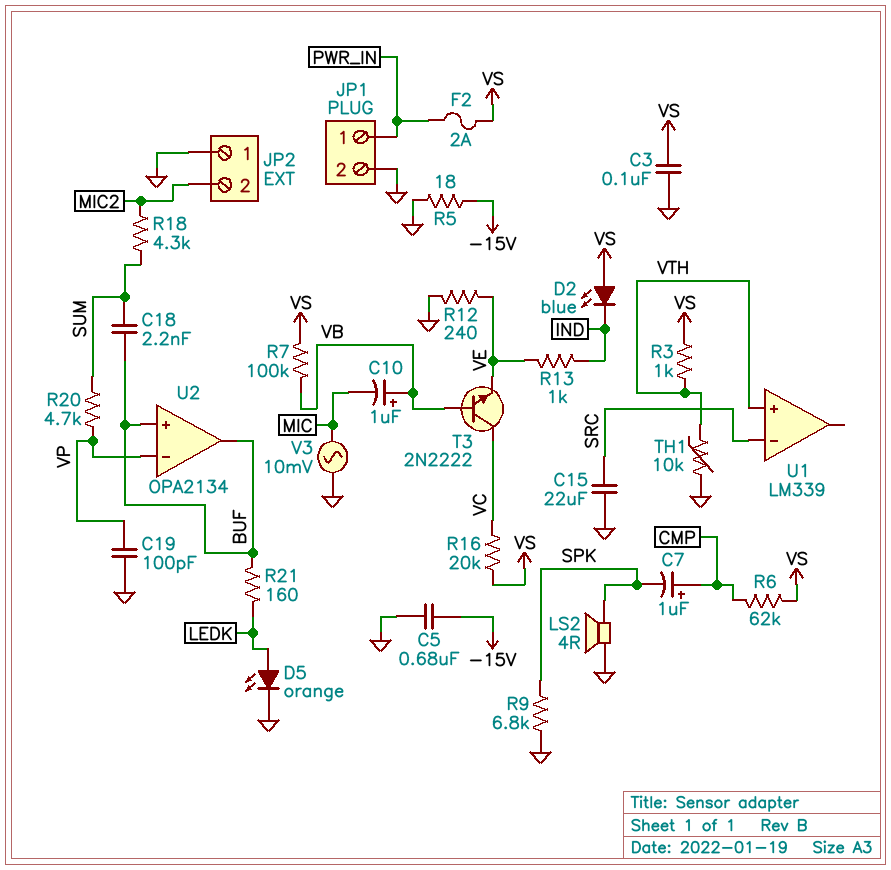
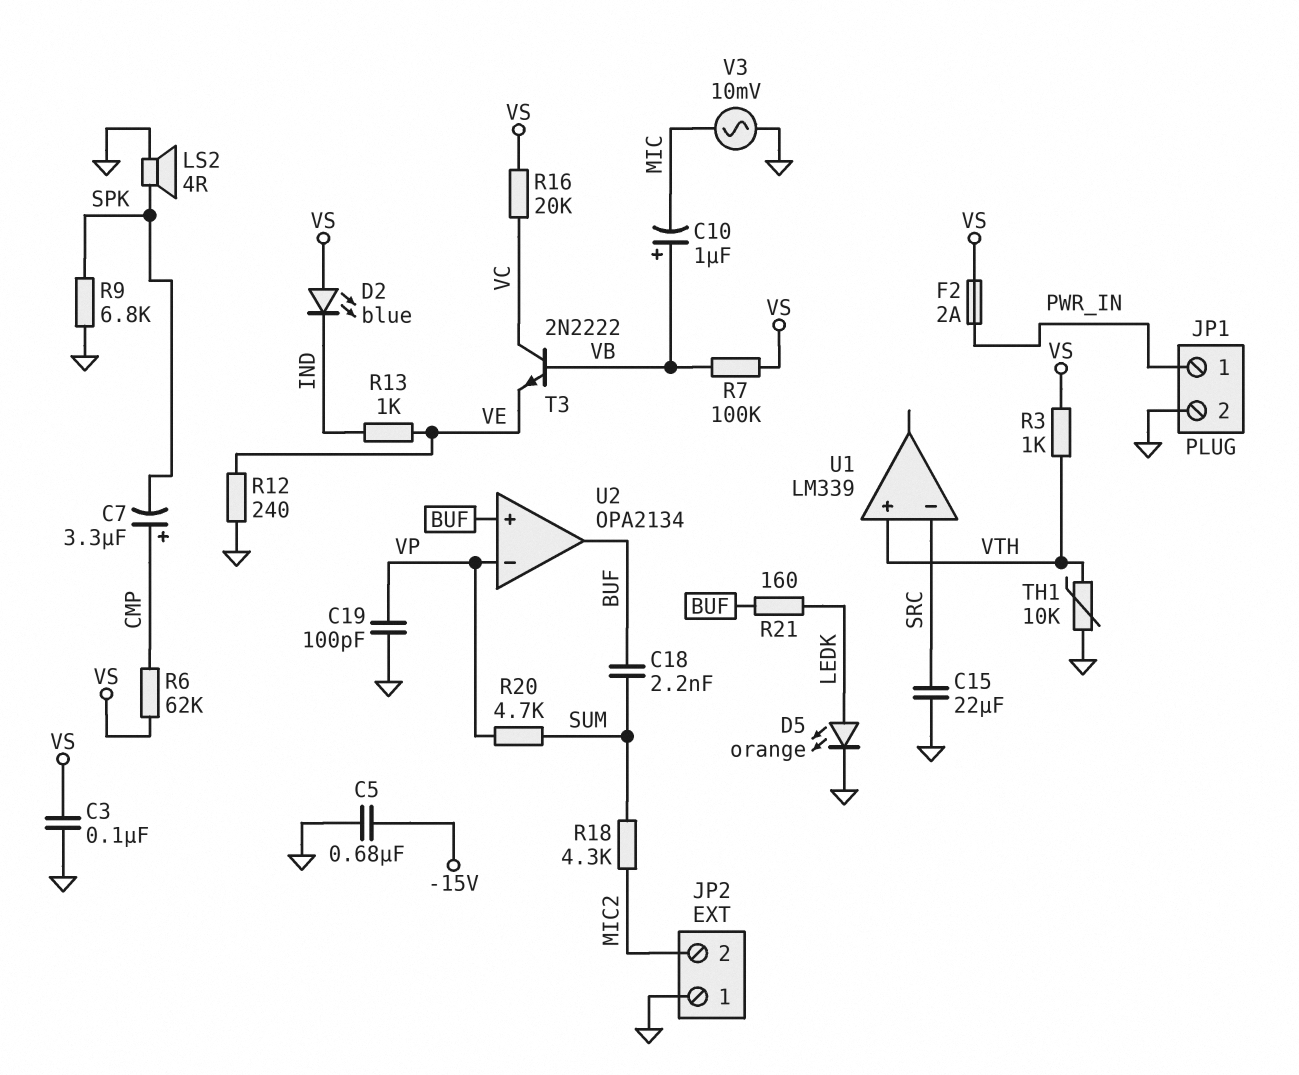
C7: 1uF (plus CMP, minus SPK) -> 3.3uF (plus CMP, minus SPK)
R5: 18 (-15V, GND) -> none

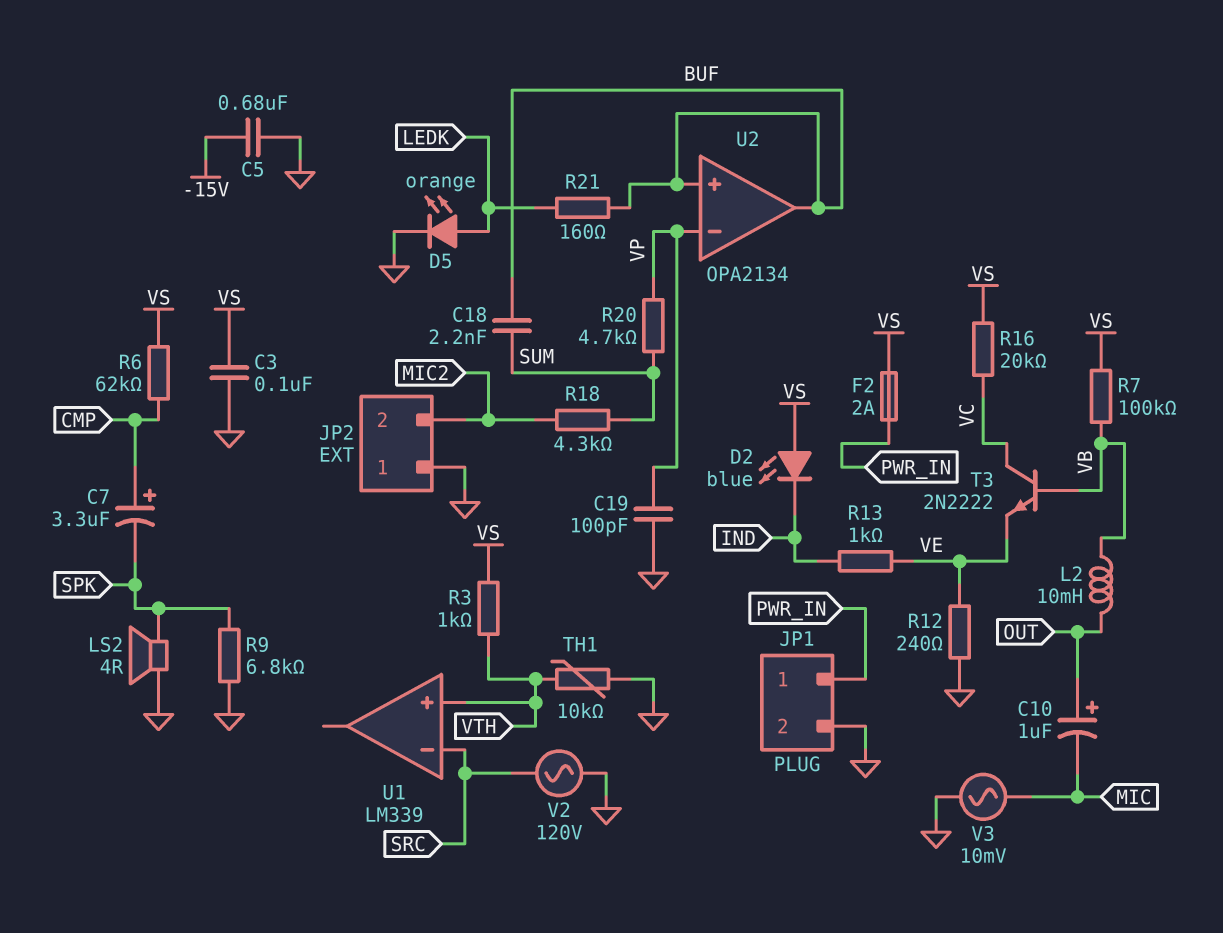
C10: 1uF (plus VB, minus MIC) -> 1uF (plus OUT, minus MIC)
C15: 22uF (GND, SRC) -> none
L2: none -> 10mH (OUT, VB)
V2: none -> AC 120V (GND, SRC)

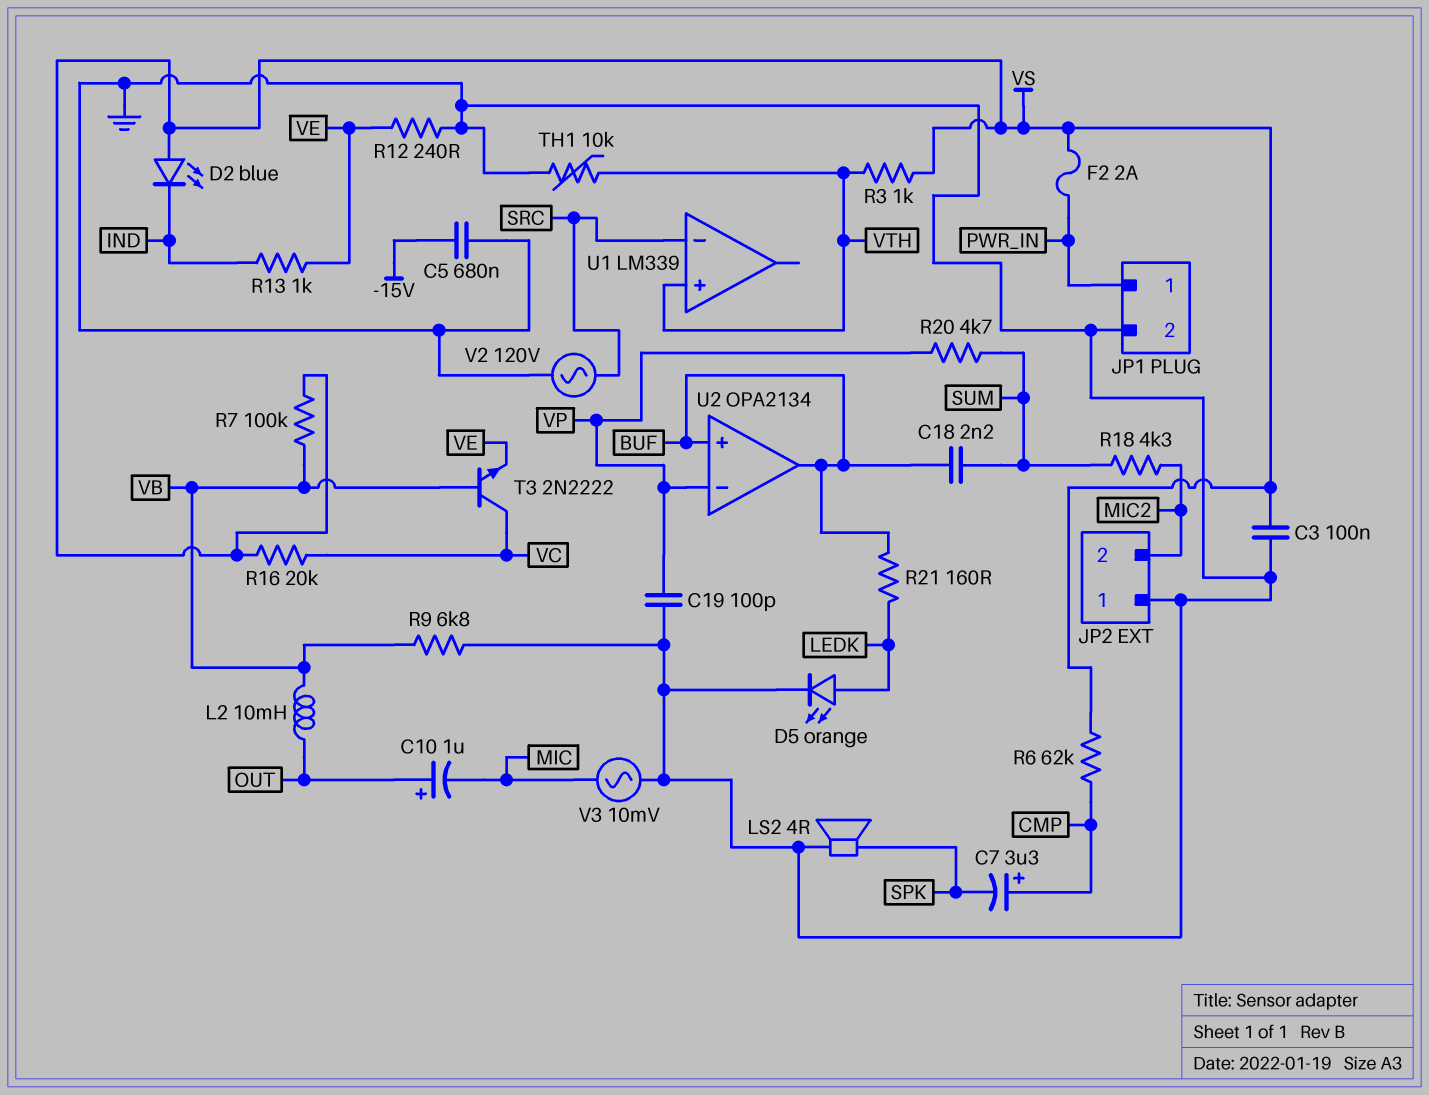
R9: 6.8k (GND, SPK) -> 6.8k (GND, VB)

